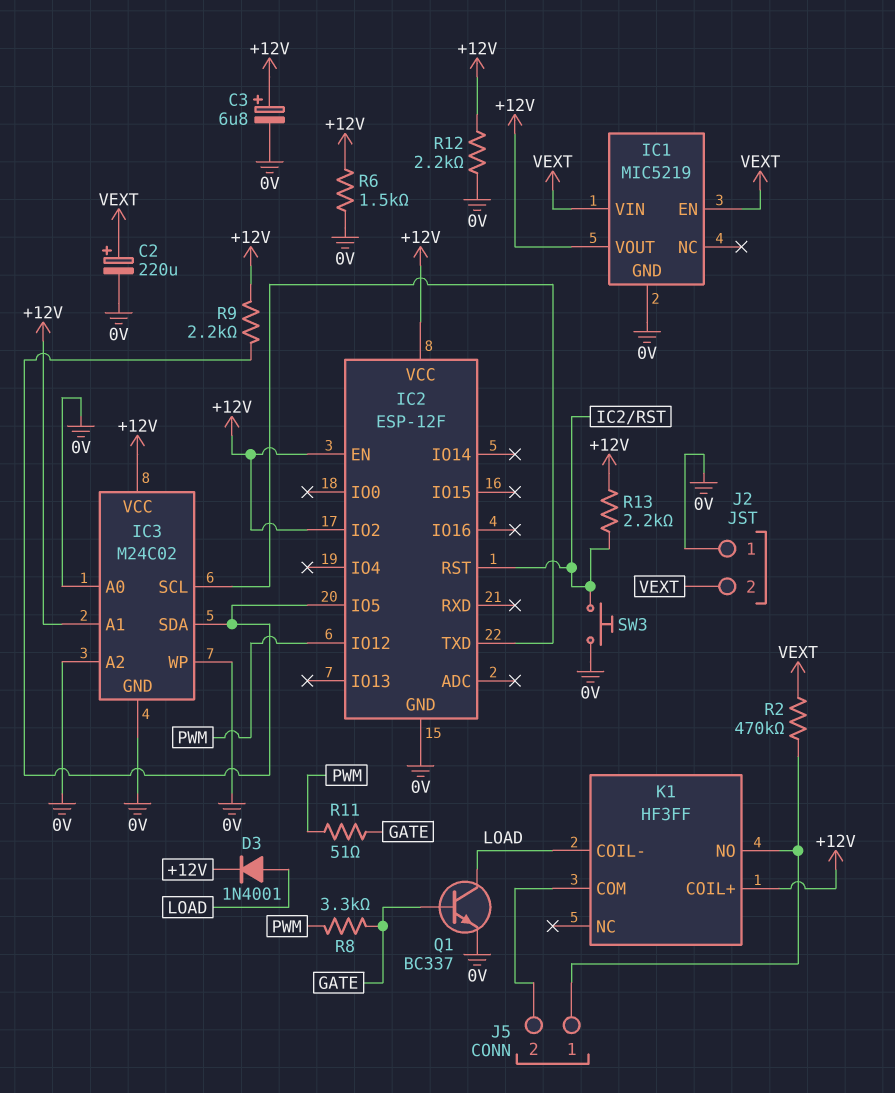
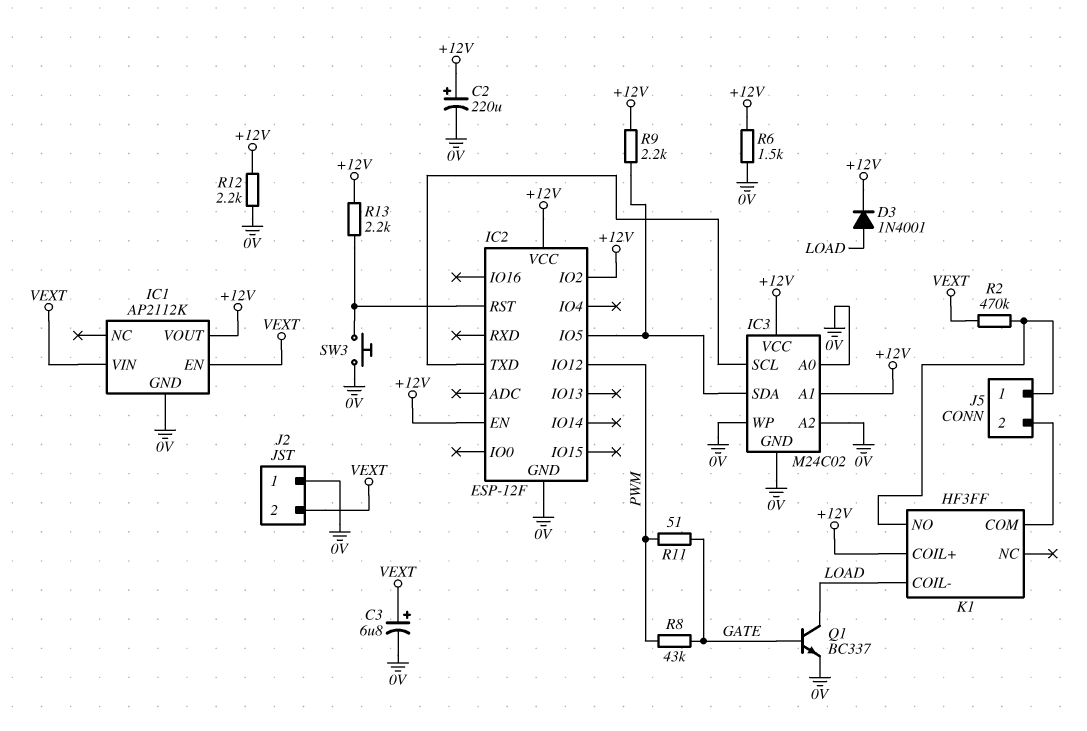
C2: 220uF (plus VEXT, minus 0V) -> 220uF (plus +12V, minus 0V)
C3: 6.8uF (plus +12V, minus 0V) -> 6.8uF (plus VEXT, minus 0V)
IC1: MIC5219 -> AP2112K
R8: 3.3k (GATE, PWM) -> 43k (GATE, PWM)

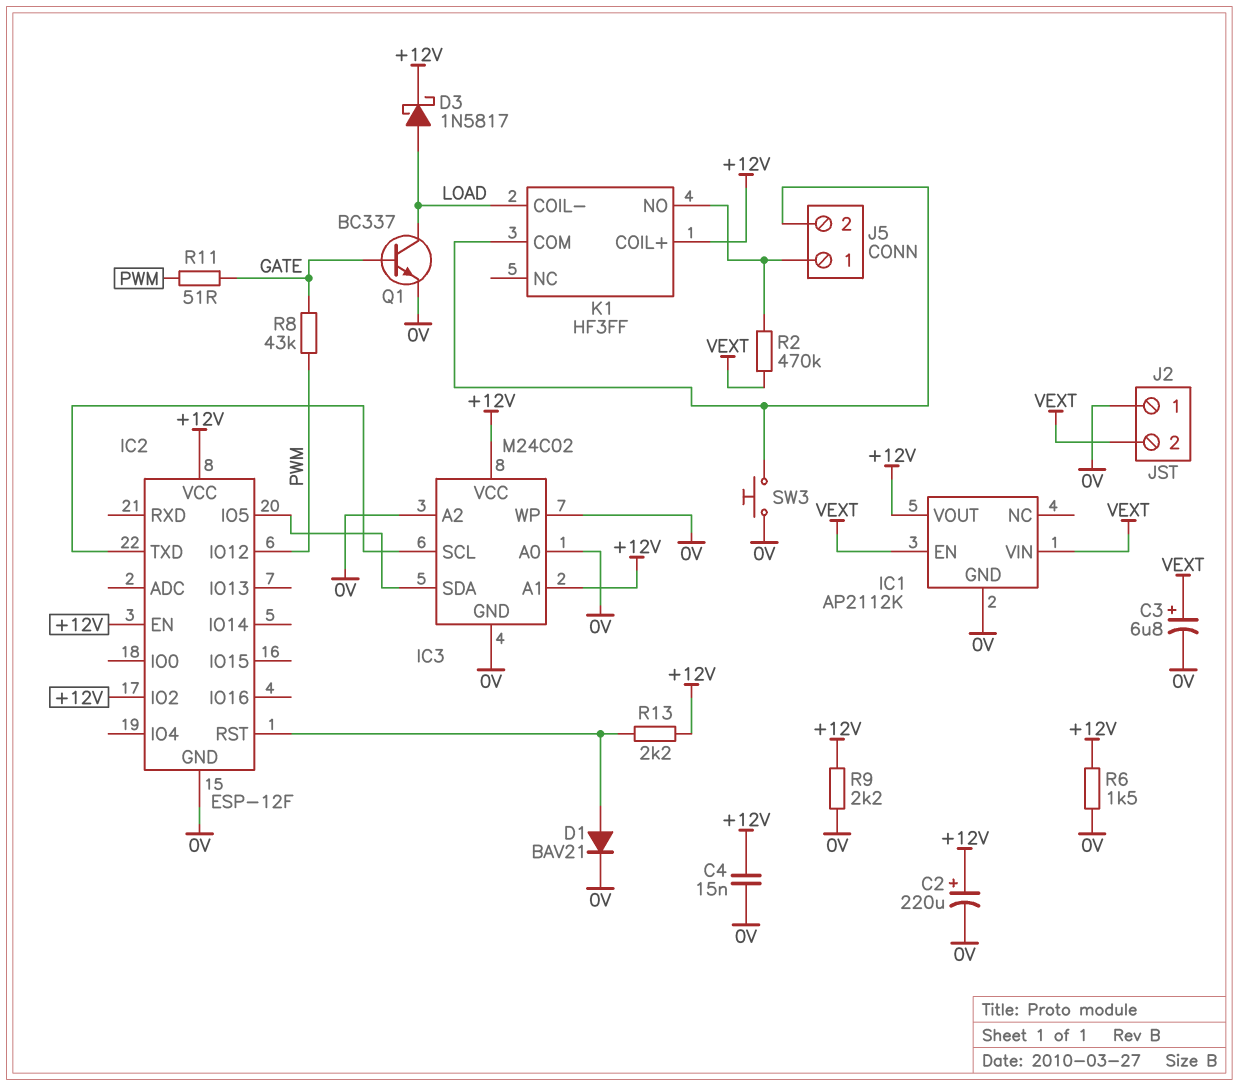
C4: none -> 15nF (+12V, 0V)
D1: none -> diode BAV21 (A IC2/RST, K 0V)
D3: diode 1N4001 (A LOAD, K +12V) -> schottky 1N5817 (A LOAD, K +12V)
R9: 2.2k (+12V, IC2/IO5) -> 2.2k (+12V, 0V)
R12: 2.2k (+12V, 0V) -> none
SW3: button (0V, IC2/RST) -> button (0V, J5/2)

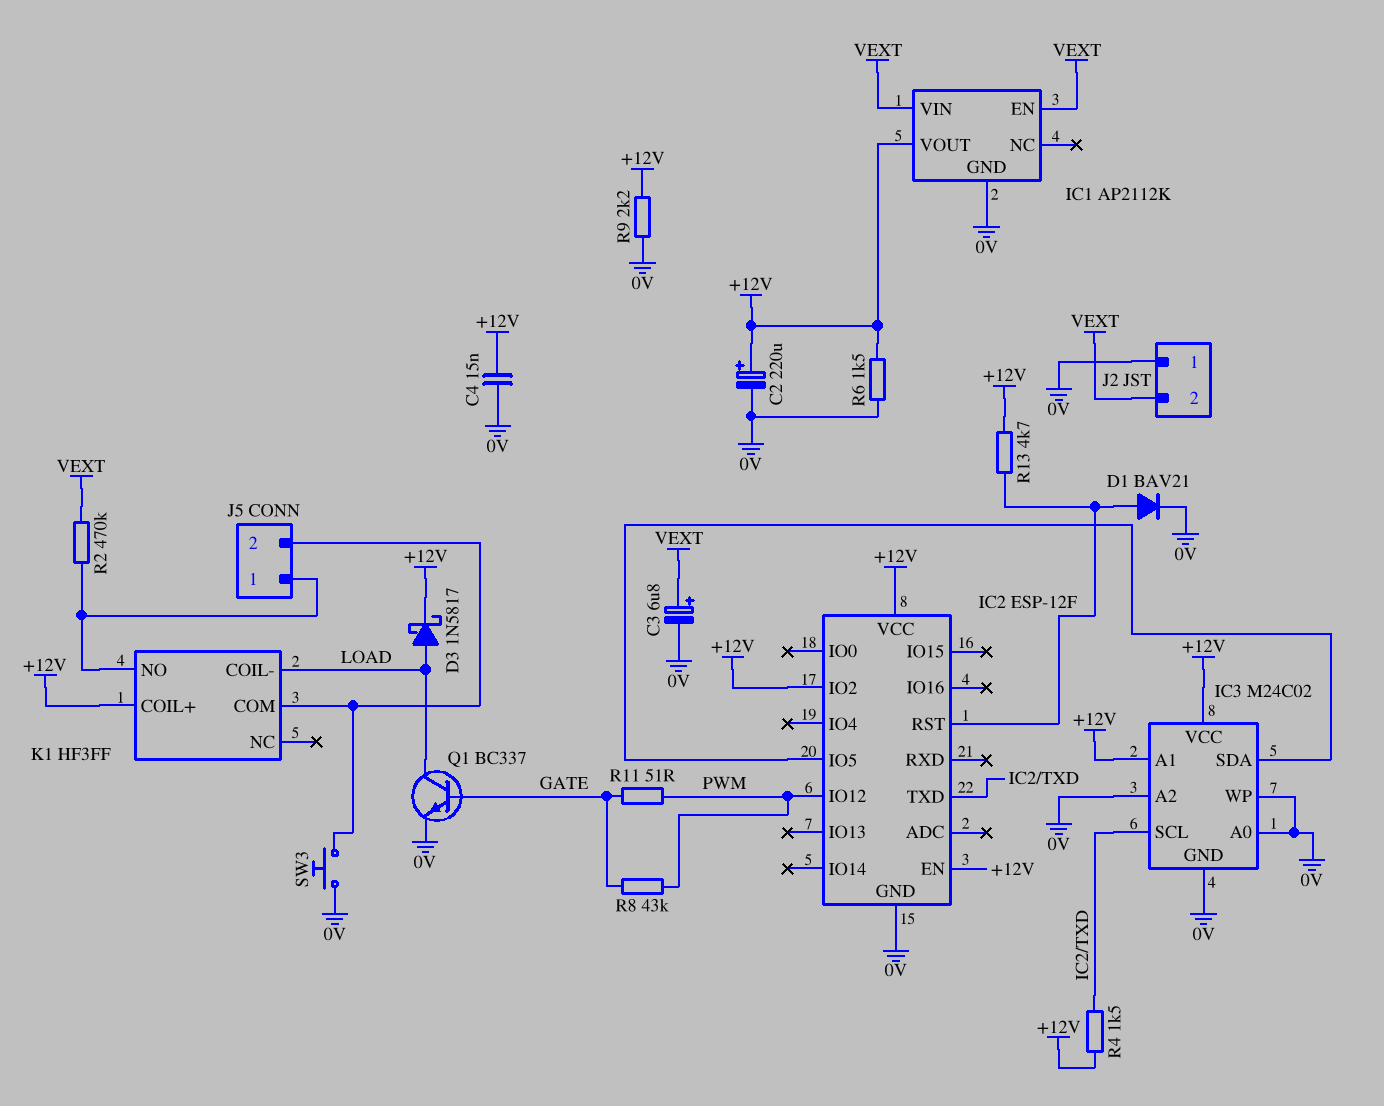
R4: none -> 1.5k (+12V, IC2/TXD)
R13: 2.2k (+12V, IC2/RST) -> 4.7k (+12V, IC2/RST)

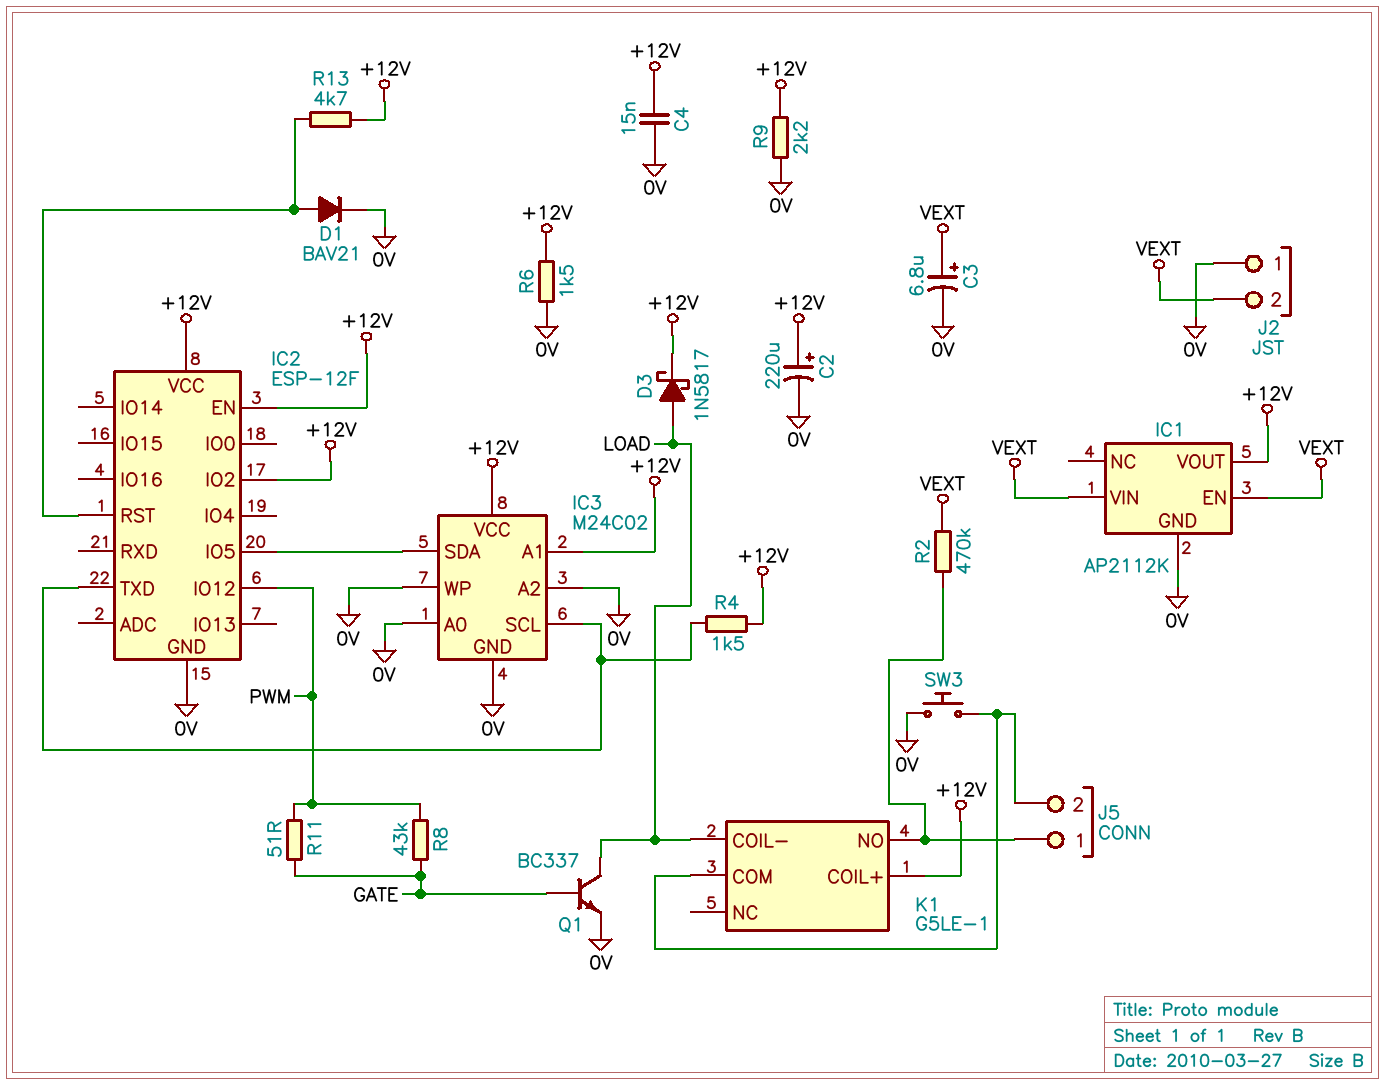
K1: HF3FF -> G5LE-1

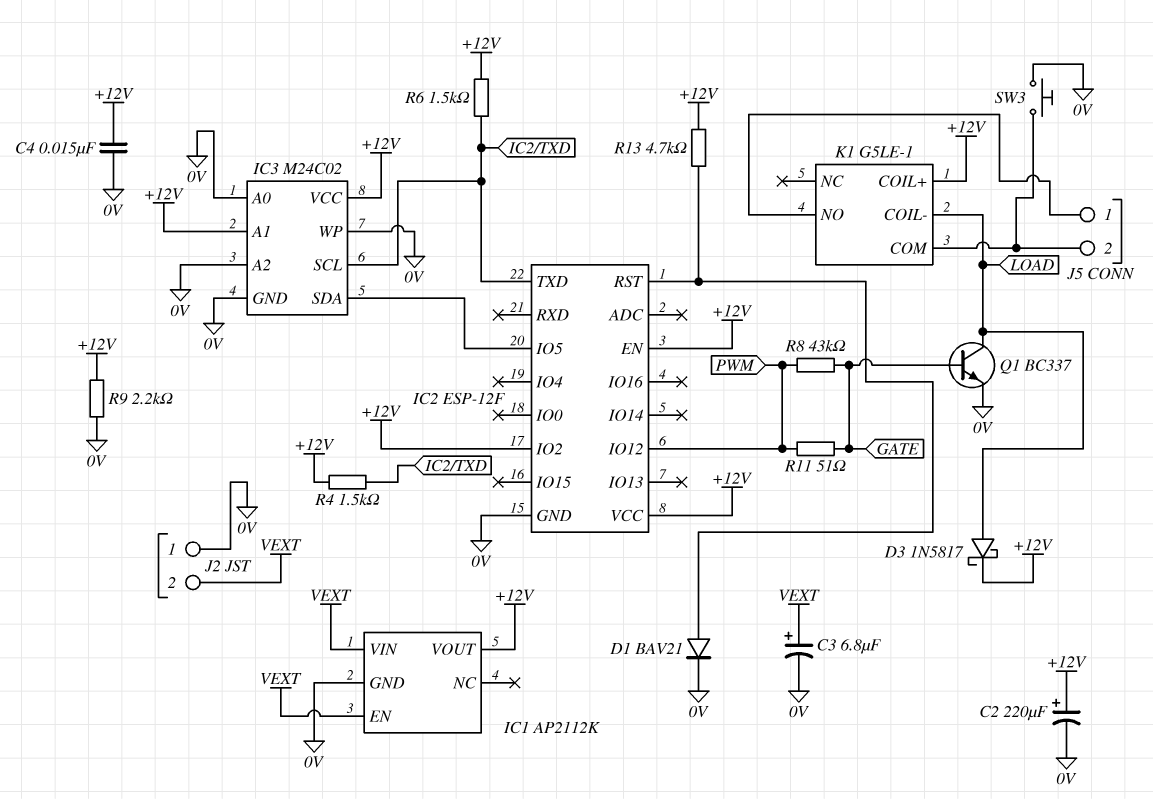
R2: 470k (J5/1, VEXT) -> none
R6: 1.5k (+12V, 0V) -> 1.5k (+12V, IC2/TXD)

